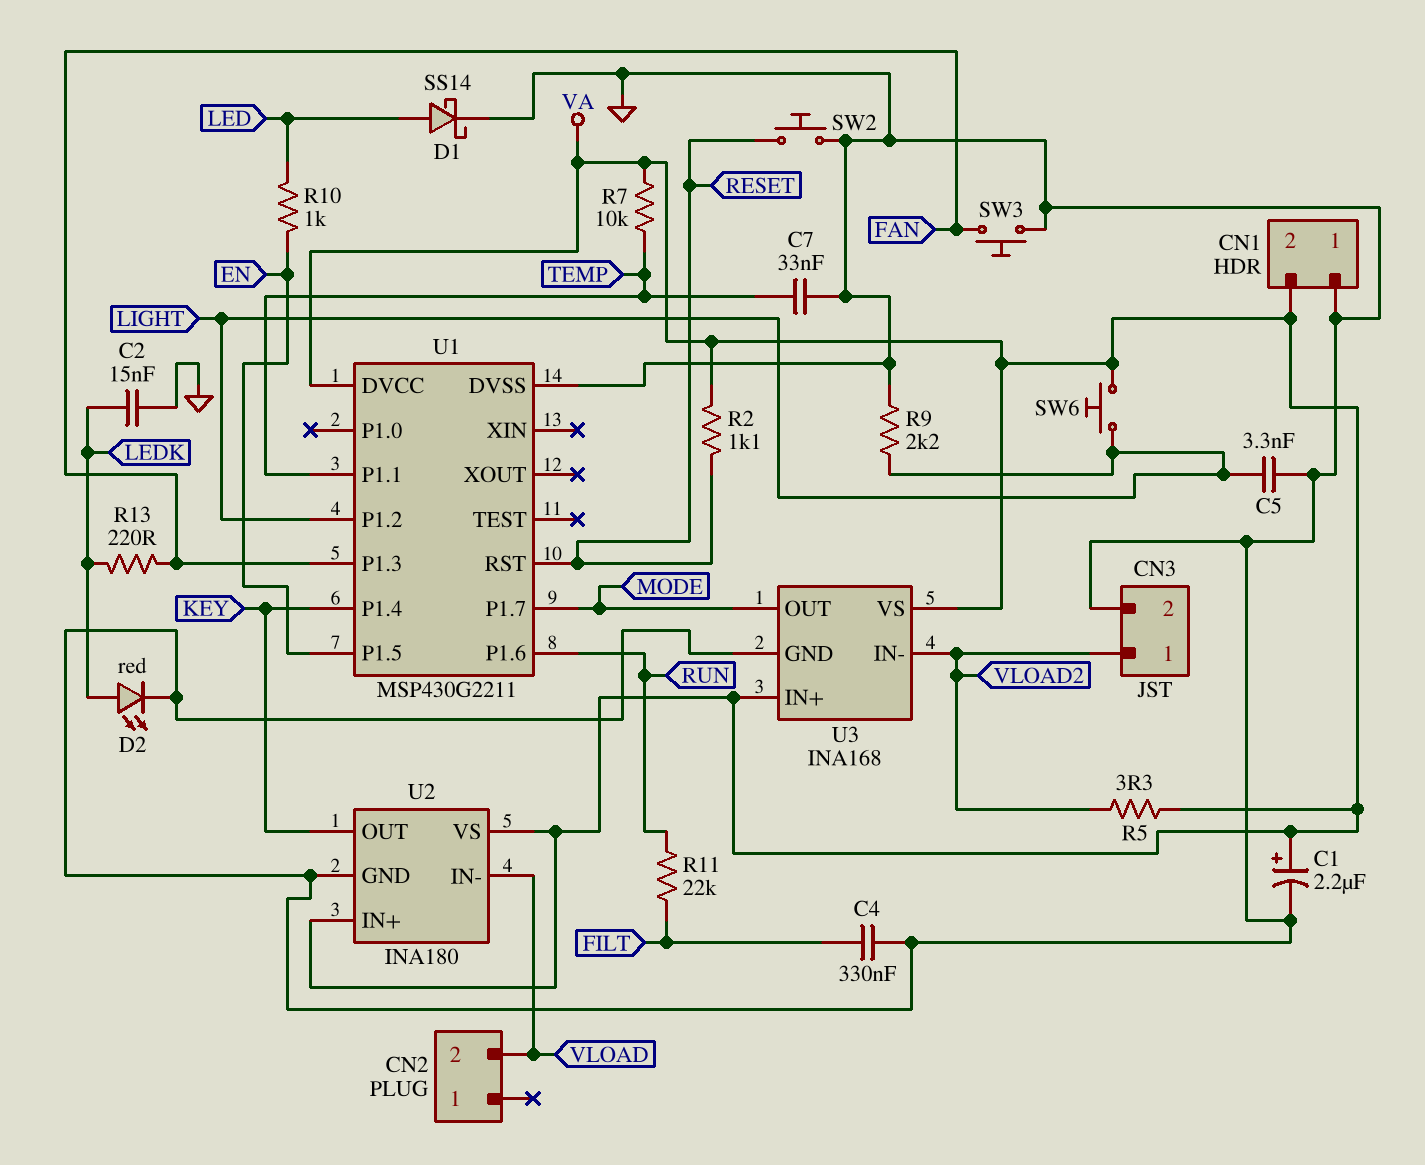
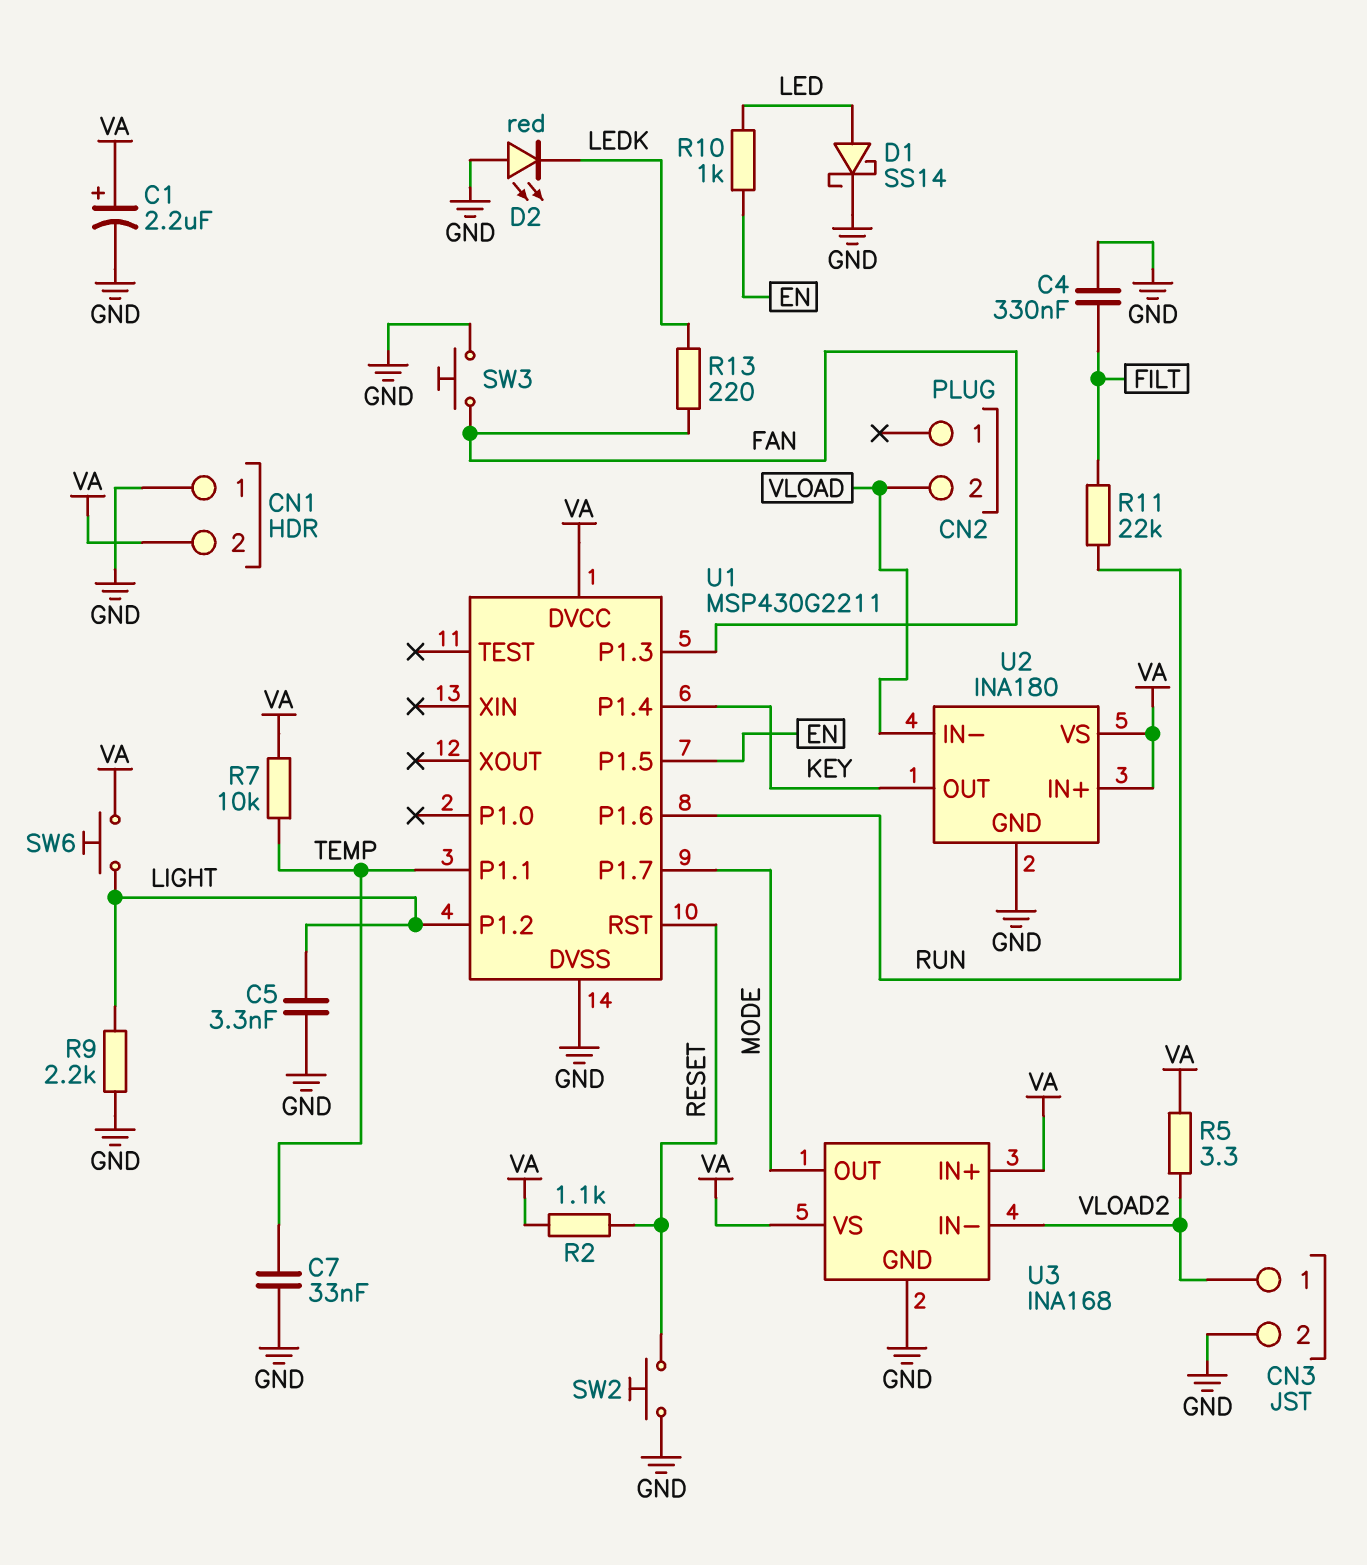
C2: 15nF (GND, LEDK) -> none
D2: LED red (A LEDK, K GND) -> LED red (A GND, K LEDK)

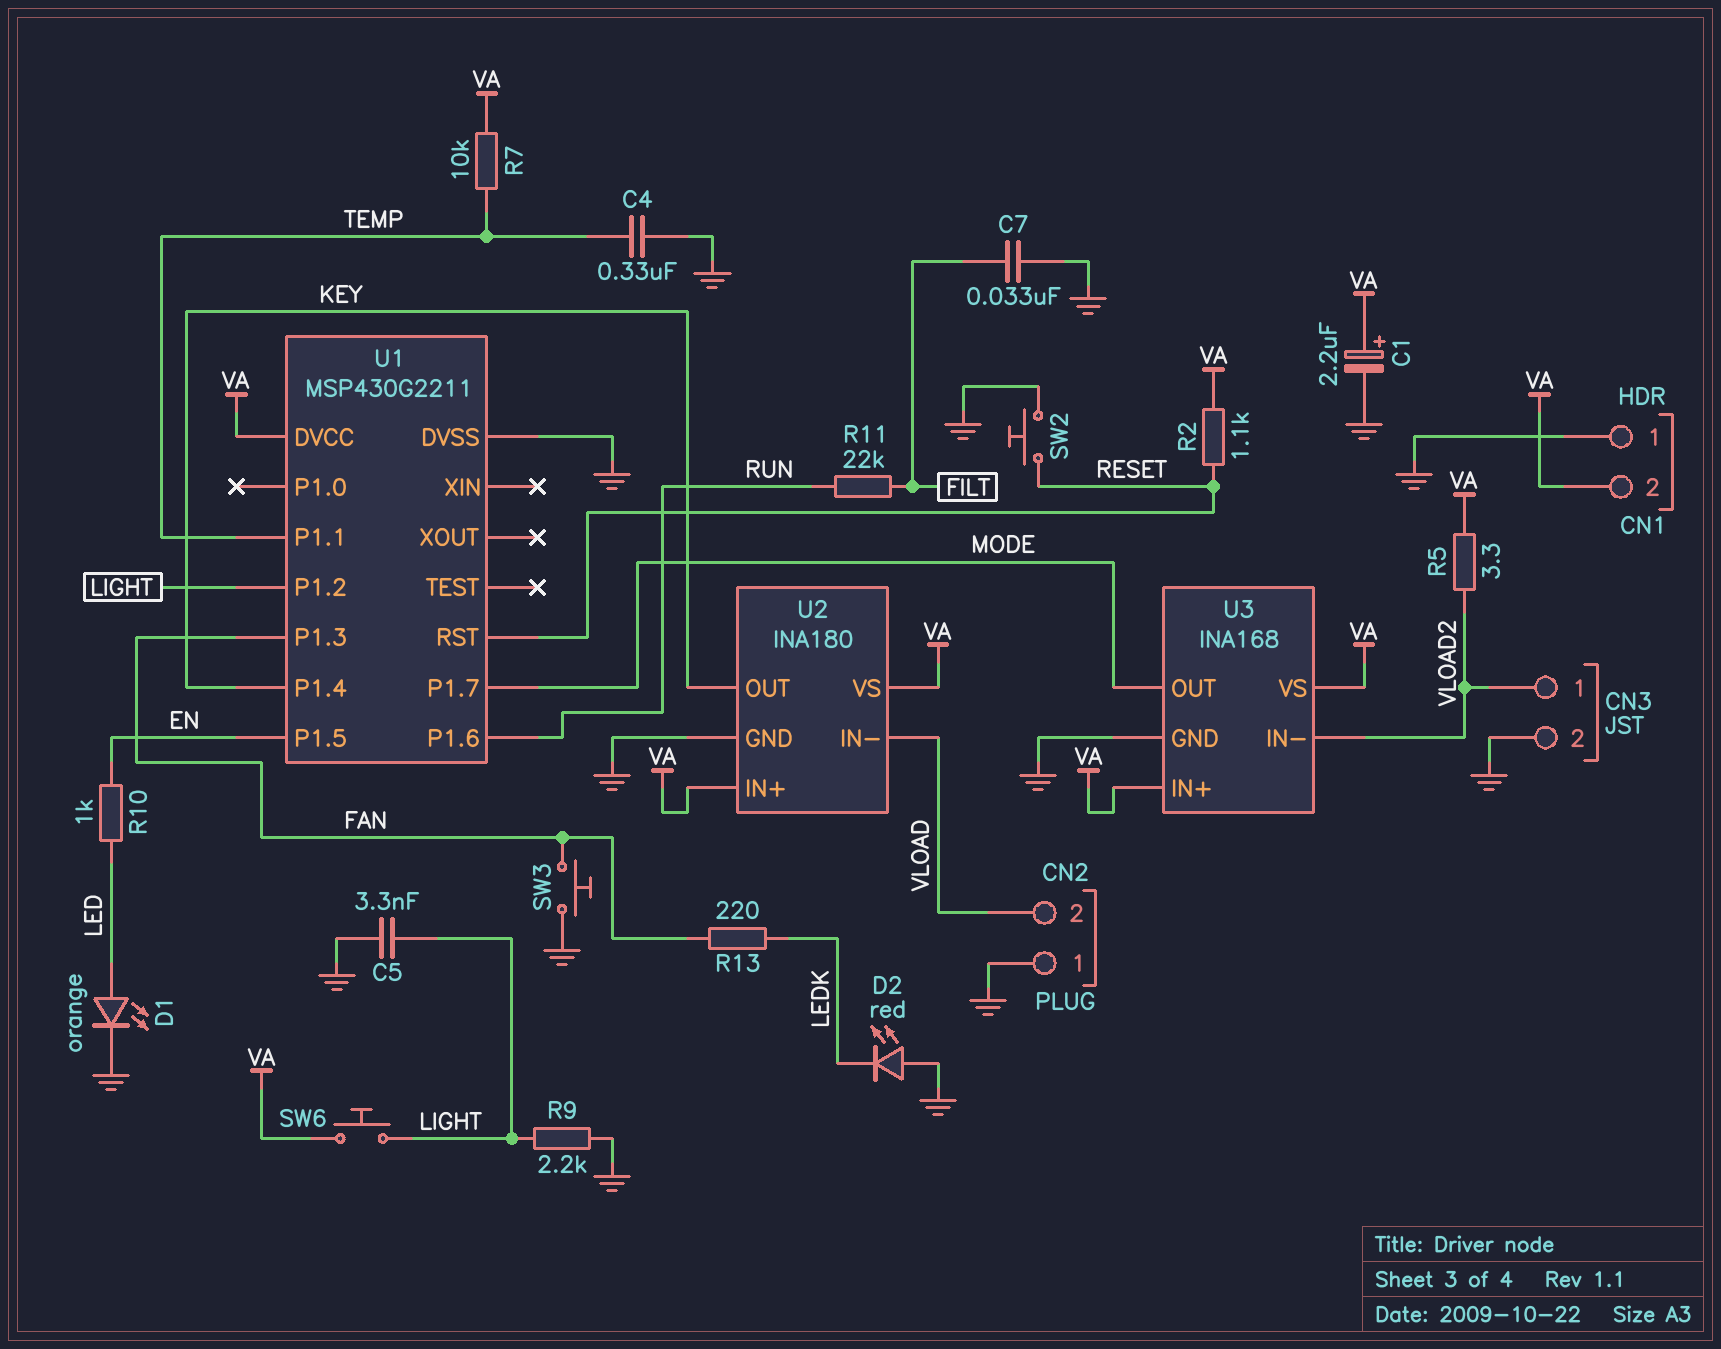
C4: 330nF (FILT, GND) -> 330nF (GND, TEMP)
C7: 33nF (GND, TEMP) -> 33nF (FILT, GND)
CN2 pin 1: none -> GND
D1: schottky SS14 (A LED, K GND) -> LED orange (A LED, K GND)

